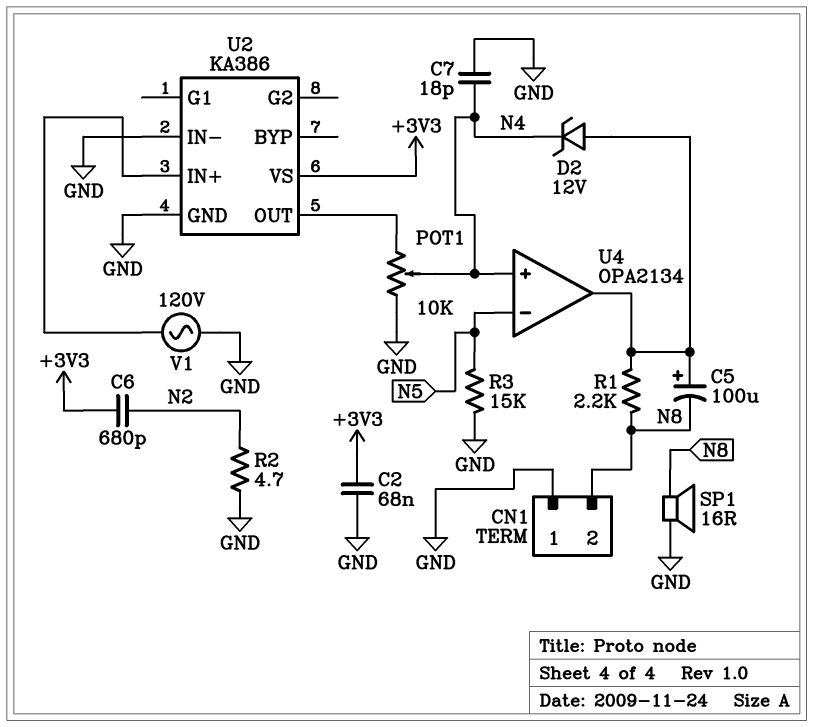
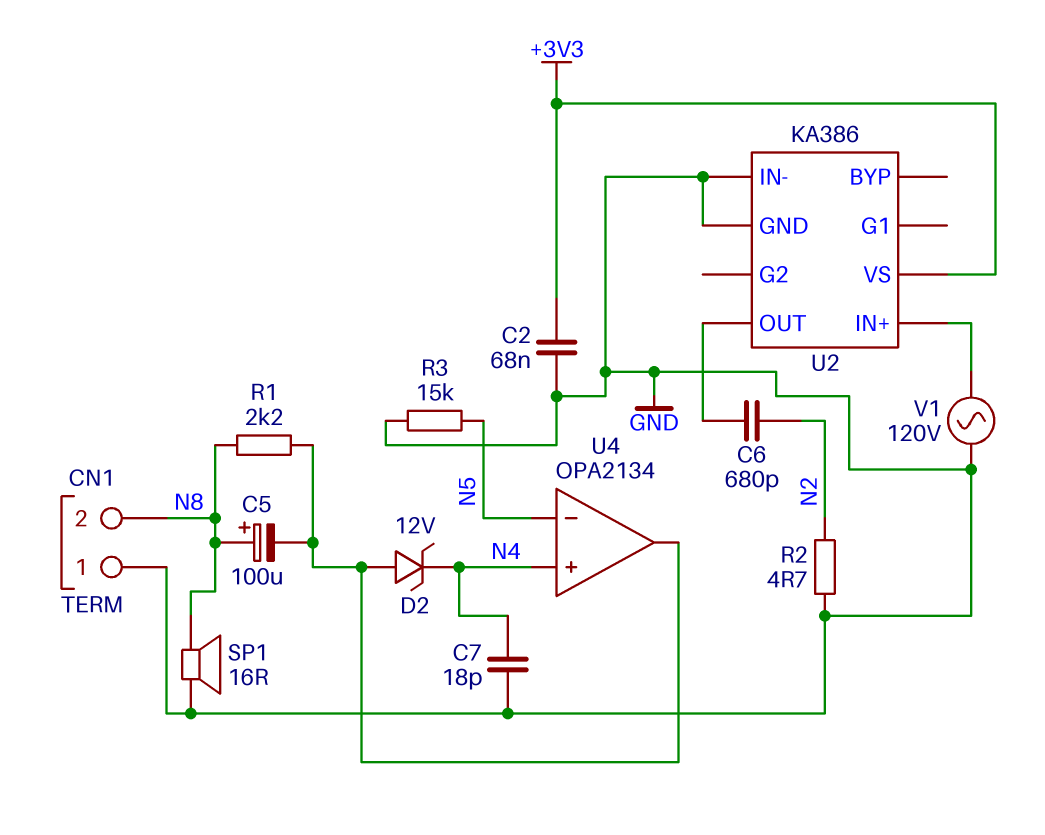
C5: 100uF (plus U4/out, minus N8) -> 100uF (plus N8, minus U4/out)
C6: 680pF (+3V3, N2) -> 680pF (N2, U2/OUT)
POT1: 10k (GND, U2/OUT, wiper N4) -> none

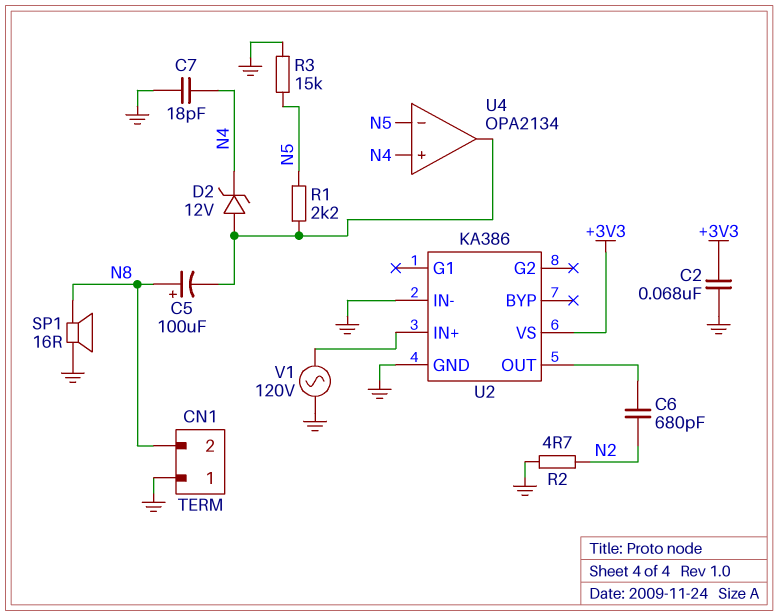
R1: 2.2k (N8, U4/out) -> 2.2k (N5, U4/out)

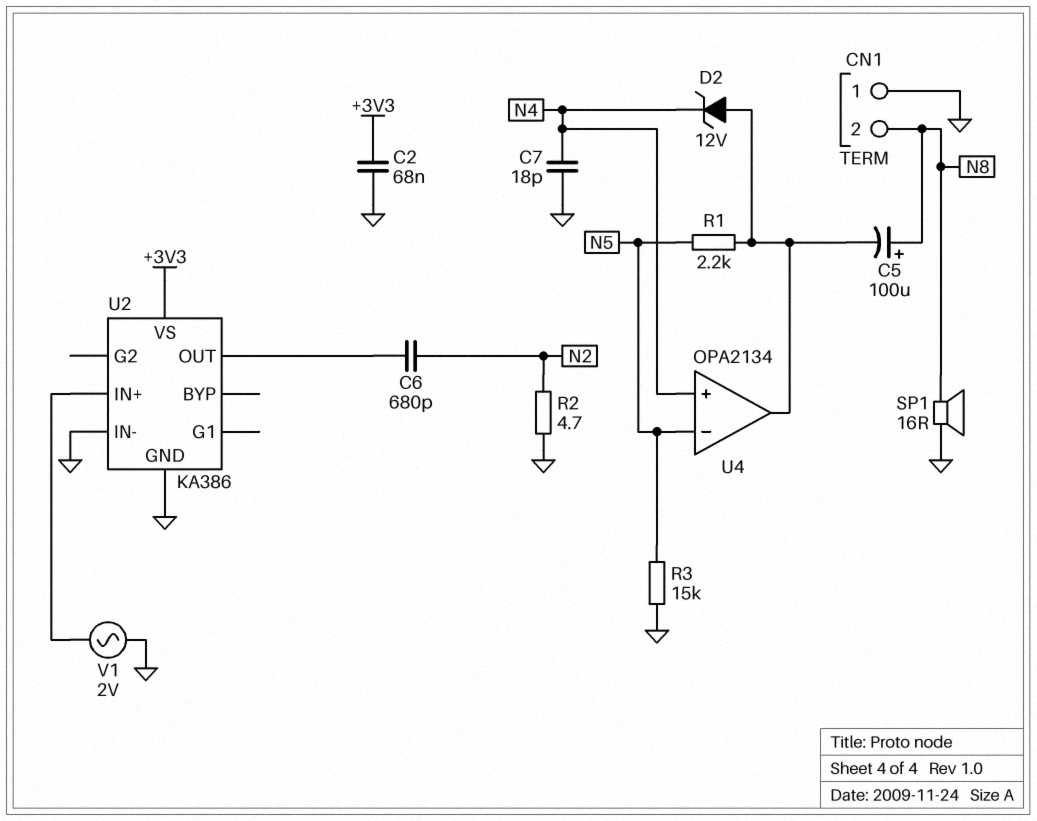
V1: AC 120V (GND, U2/IN+) -> AC 2V (GND, U2/IN+)

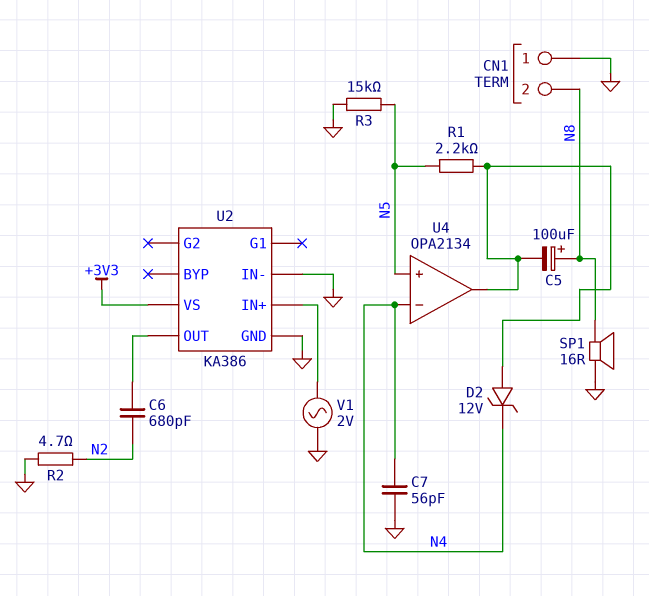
C2: 68nF (+3V3, GND) -> none
C7: 18pF (GND, N4) -> 56pF (GND, N4)
U4 pin in+: N4 -> N5
U4 pin in-: N5 -> N4

